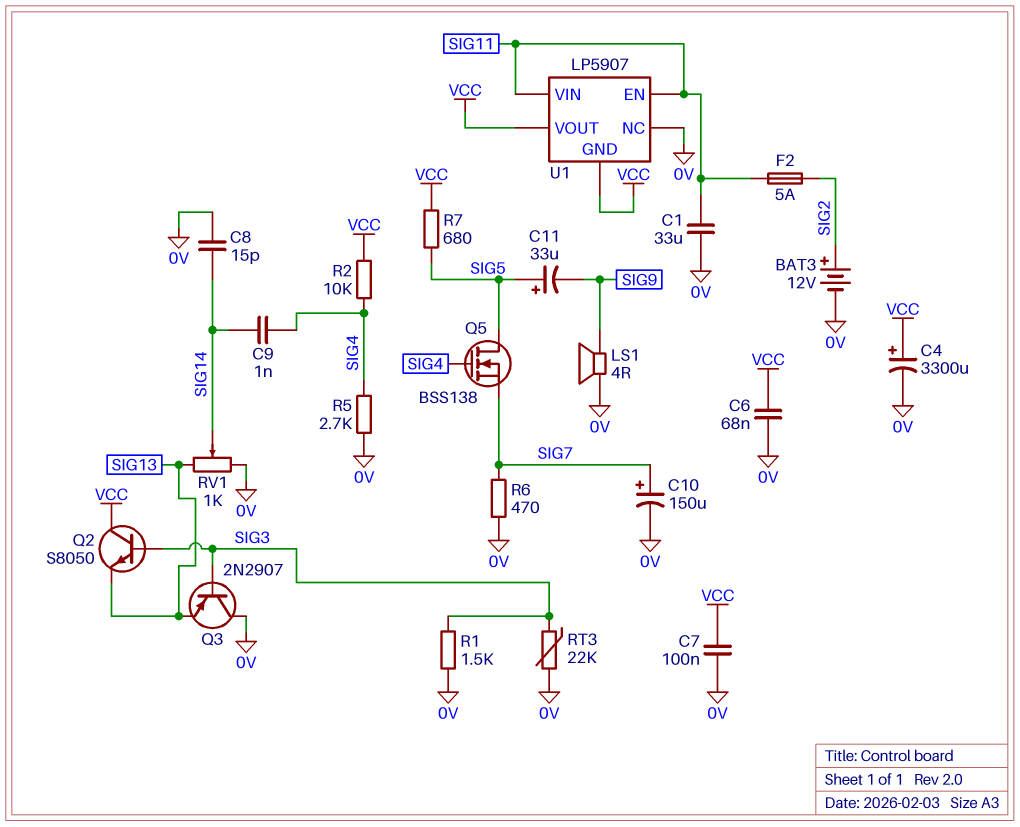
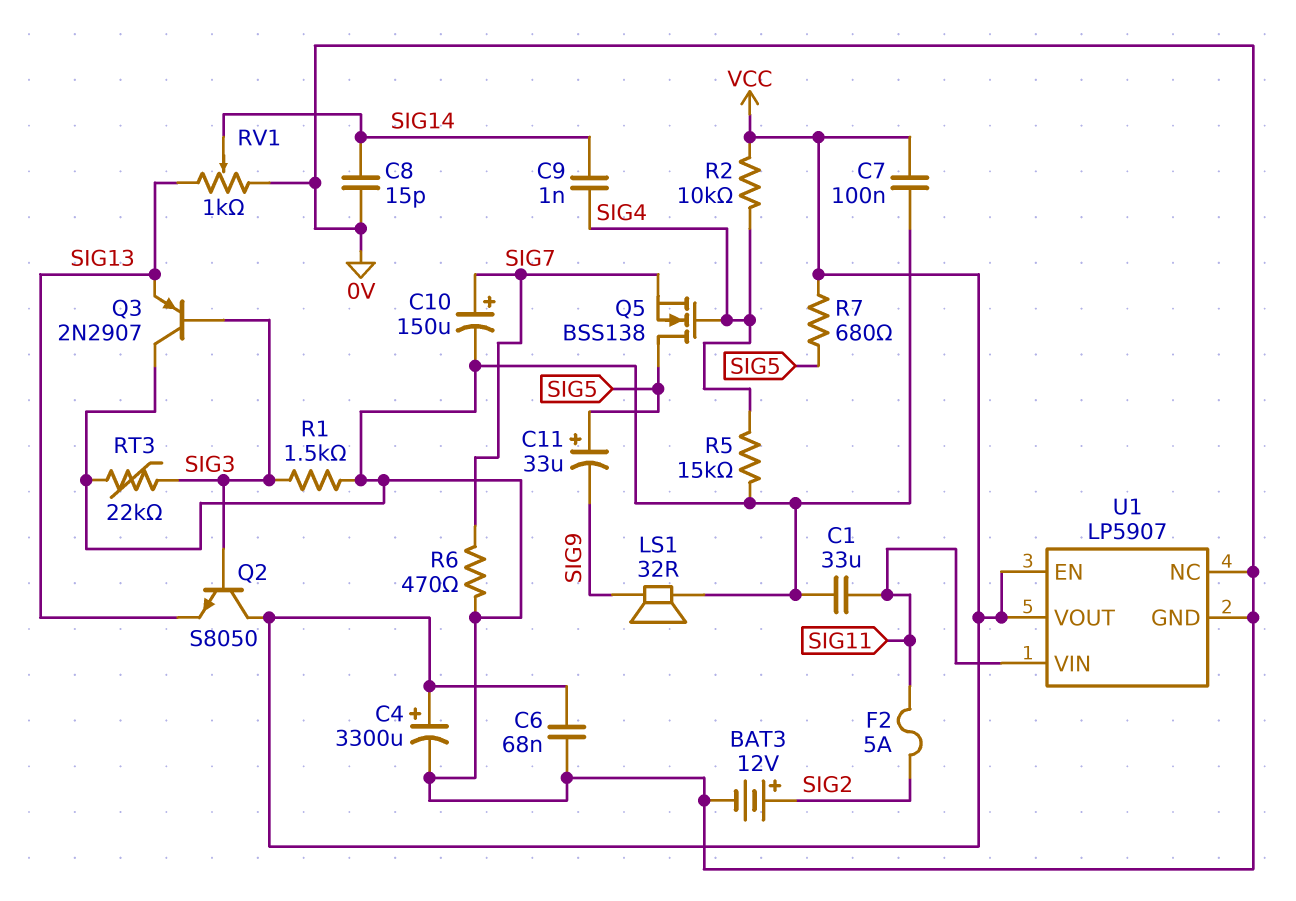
LS1: speaker 4R (0V, SIG9) -> speaker 32R (0V, SIG9)
R5: 2.7k (0V, SIG4) -> 15k (0V, SIG4)
U1 pin EN: SIG11 -> VCC
U1 pin GND: VCC -> 0V

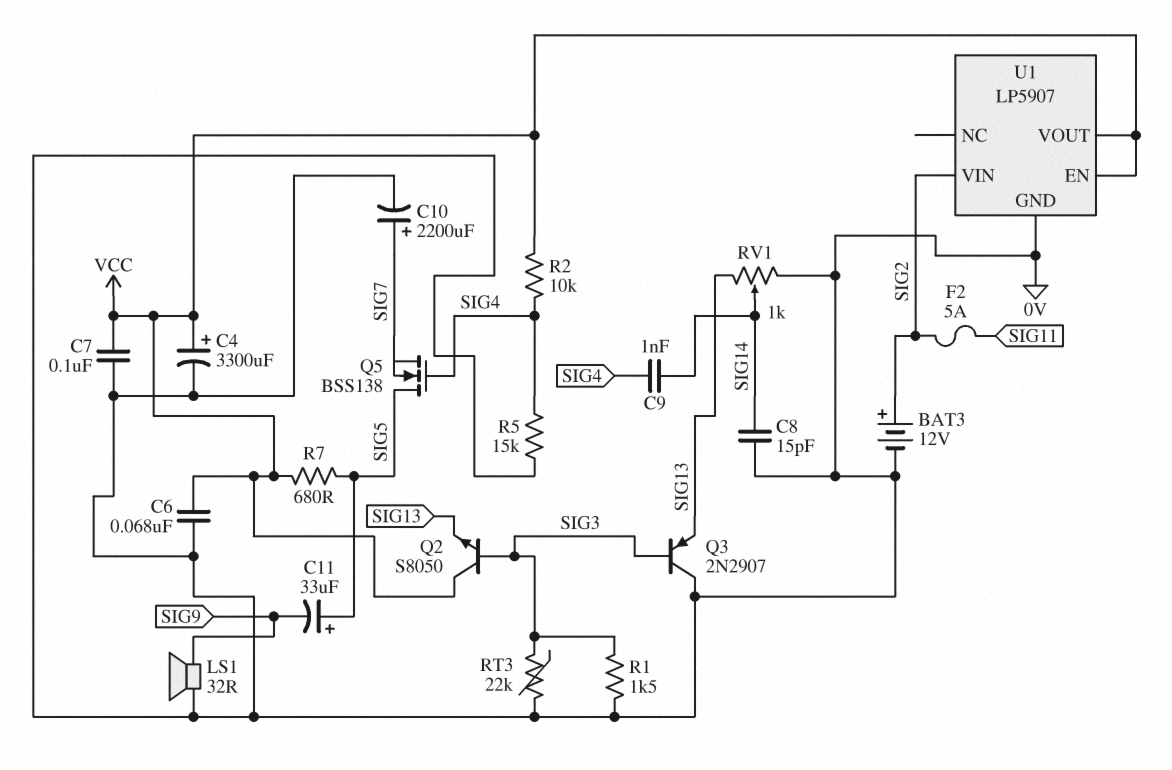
C1: 33uF (0V, SIG11) -> none
C10: 150uF (plus SIG7, minus 0V) -> 2200uF (plus SIG7, minus 0V)
R6: 470 (0V, SIG7) -> none
U1 pin NC: 0V -> none
U1 pin VIN: SIG11 -> SIG2

